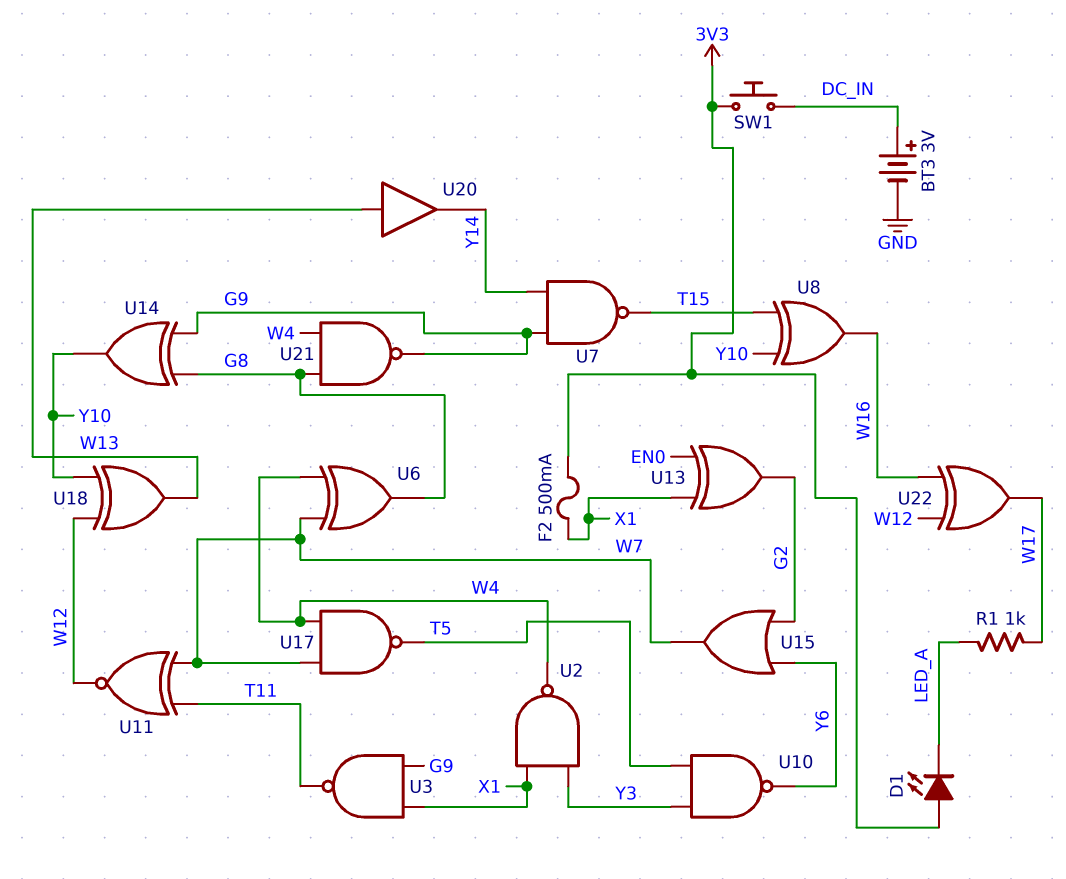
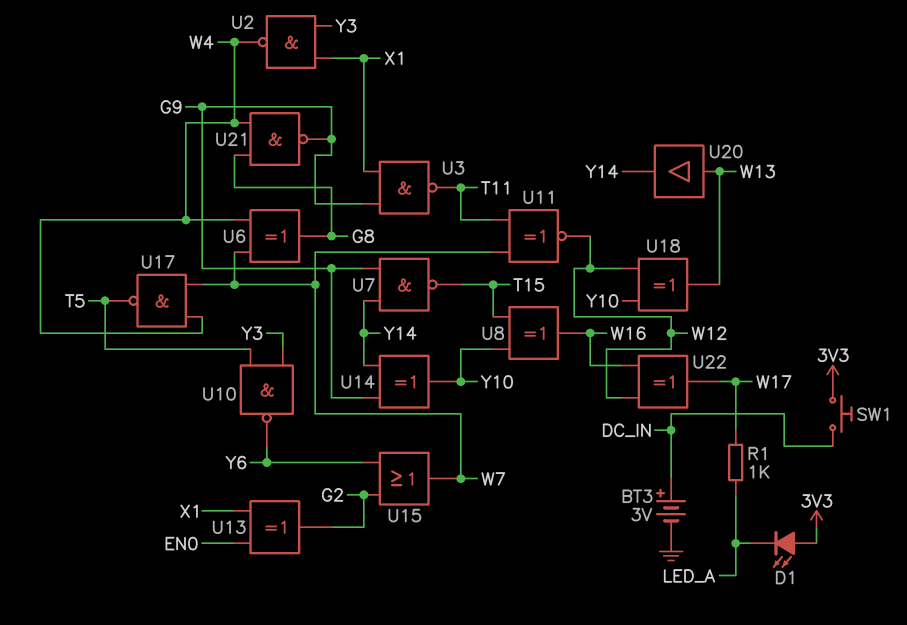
F2: 500mA (3V3, X1) -> none
U14: XOR (in G8, in G9, out Y10) -> XOR (in G9, in Y14, out Y10)

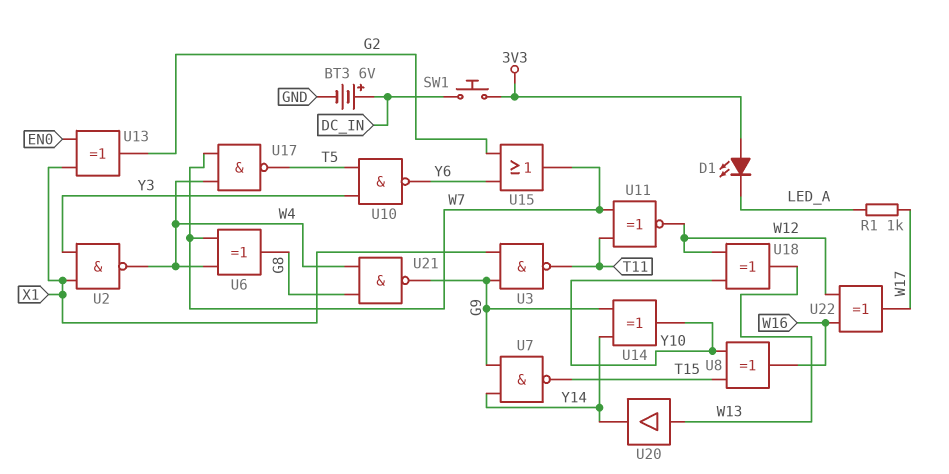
BT3: 3V (plus DC_IN, minus GND) -> 6V (plus DC_IN, minus GND)

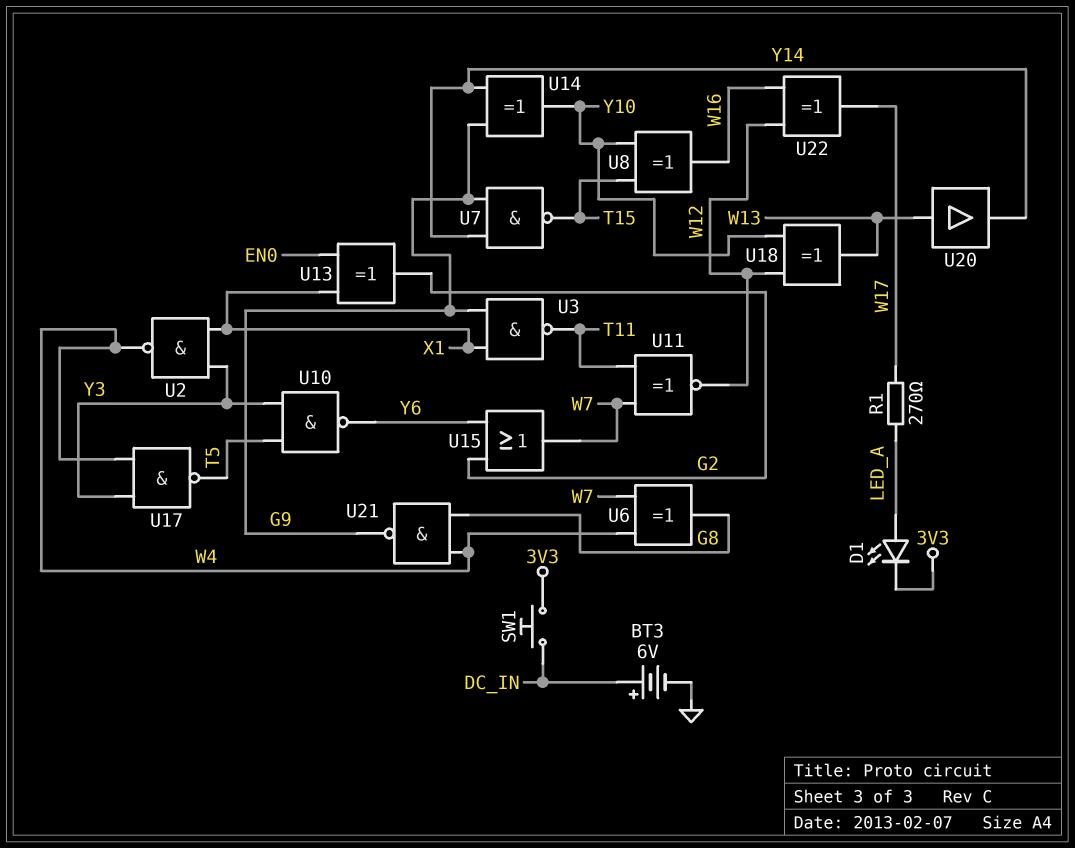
D1: LED (A 3V3, K LED_A) -> LED (A LED_A, K 3V3)
R1: 1k (LED_A, W17) -> 270 (LED_A, W17)
U17: NAND (in W4, in W7, out T5) -> NAND (in W4, in Y3, out T5)

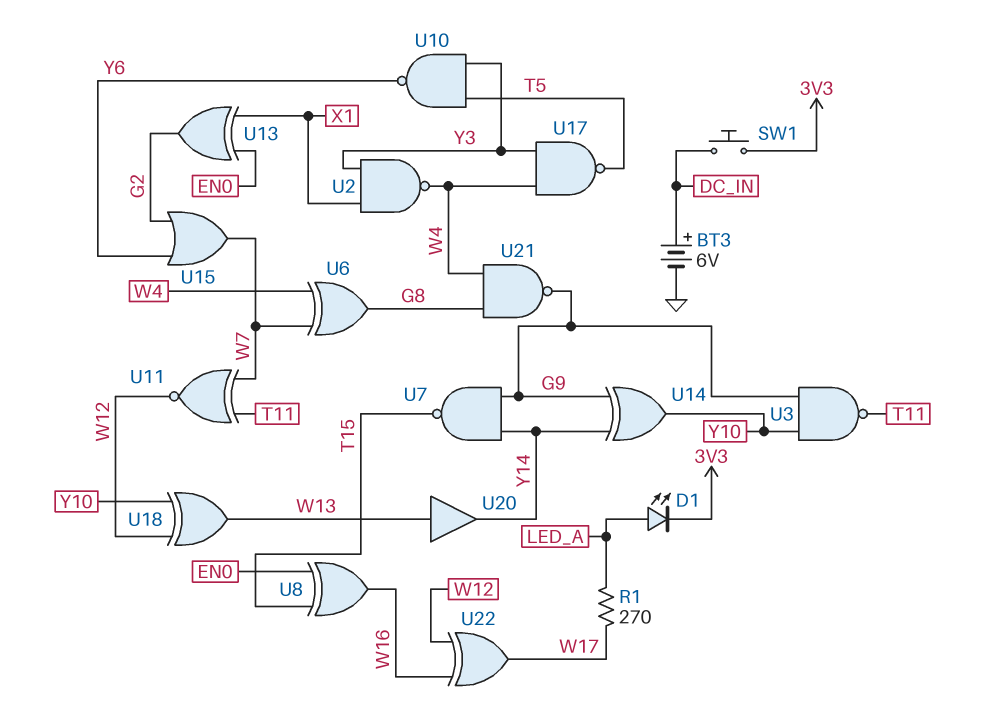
U3: NAND (in G9, in X1, out T11) -> NAND (in G9, in Y10, out T11)
U8: XOR (in T15, in Y10, out W16) -> XOR (in EN0, in T15, out W16)

